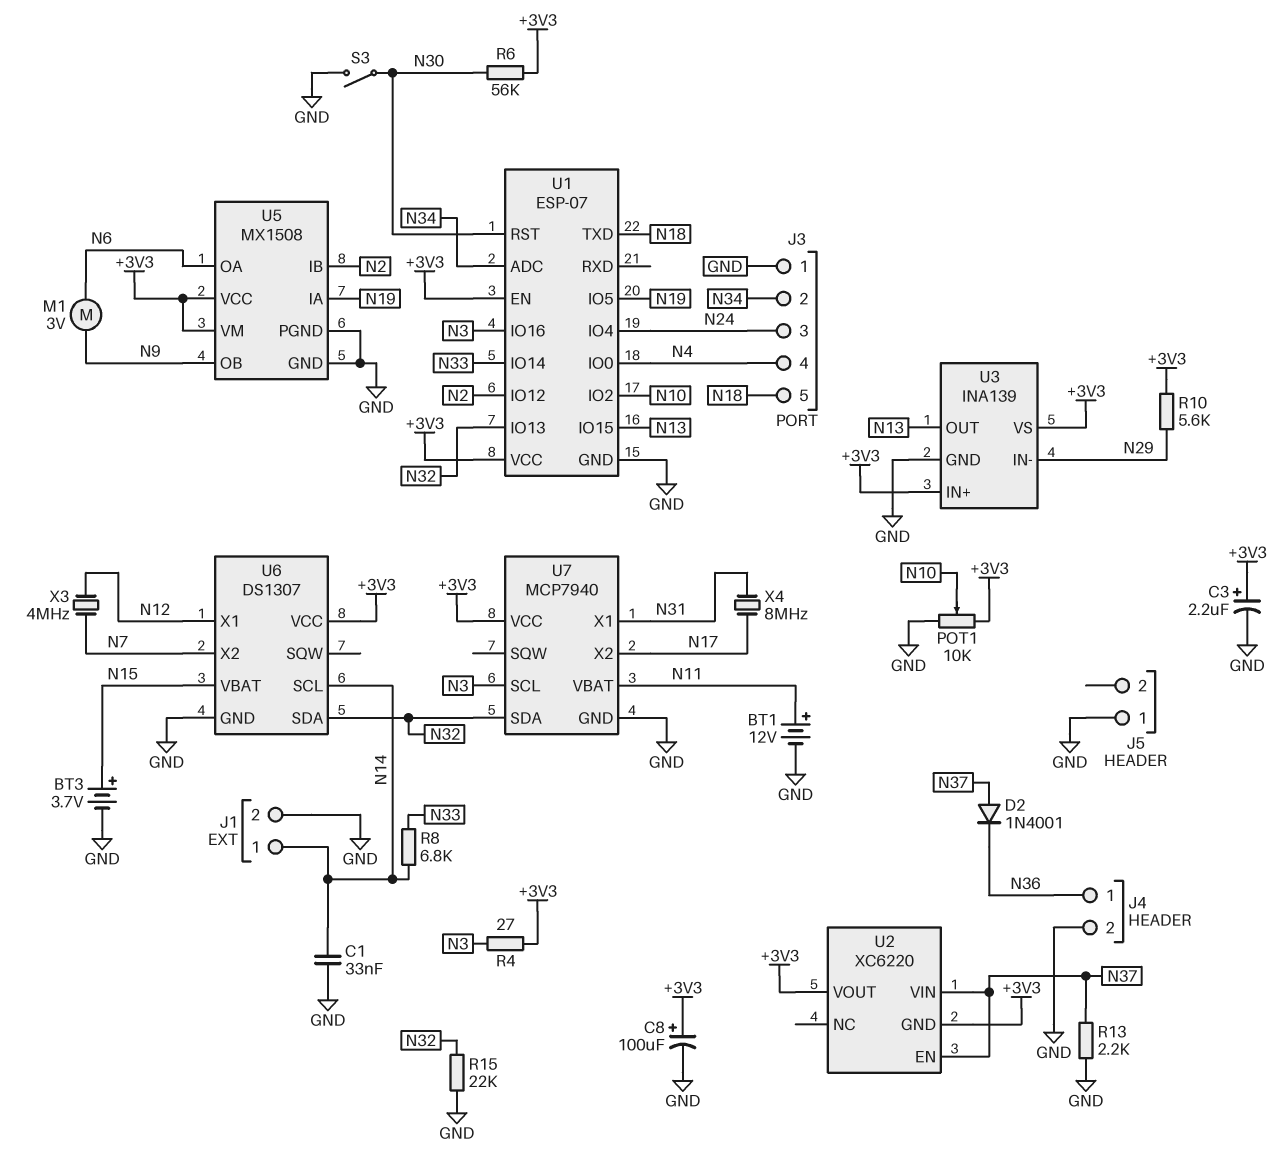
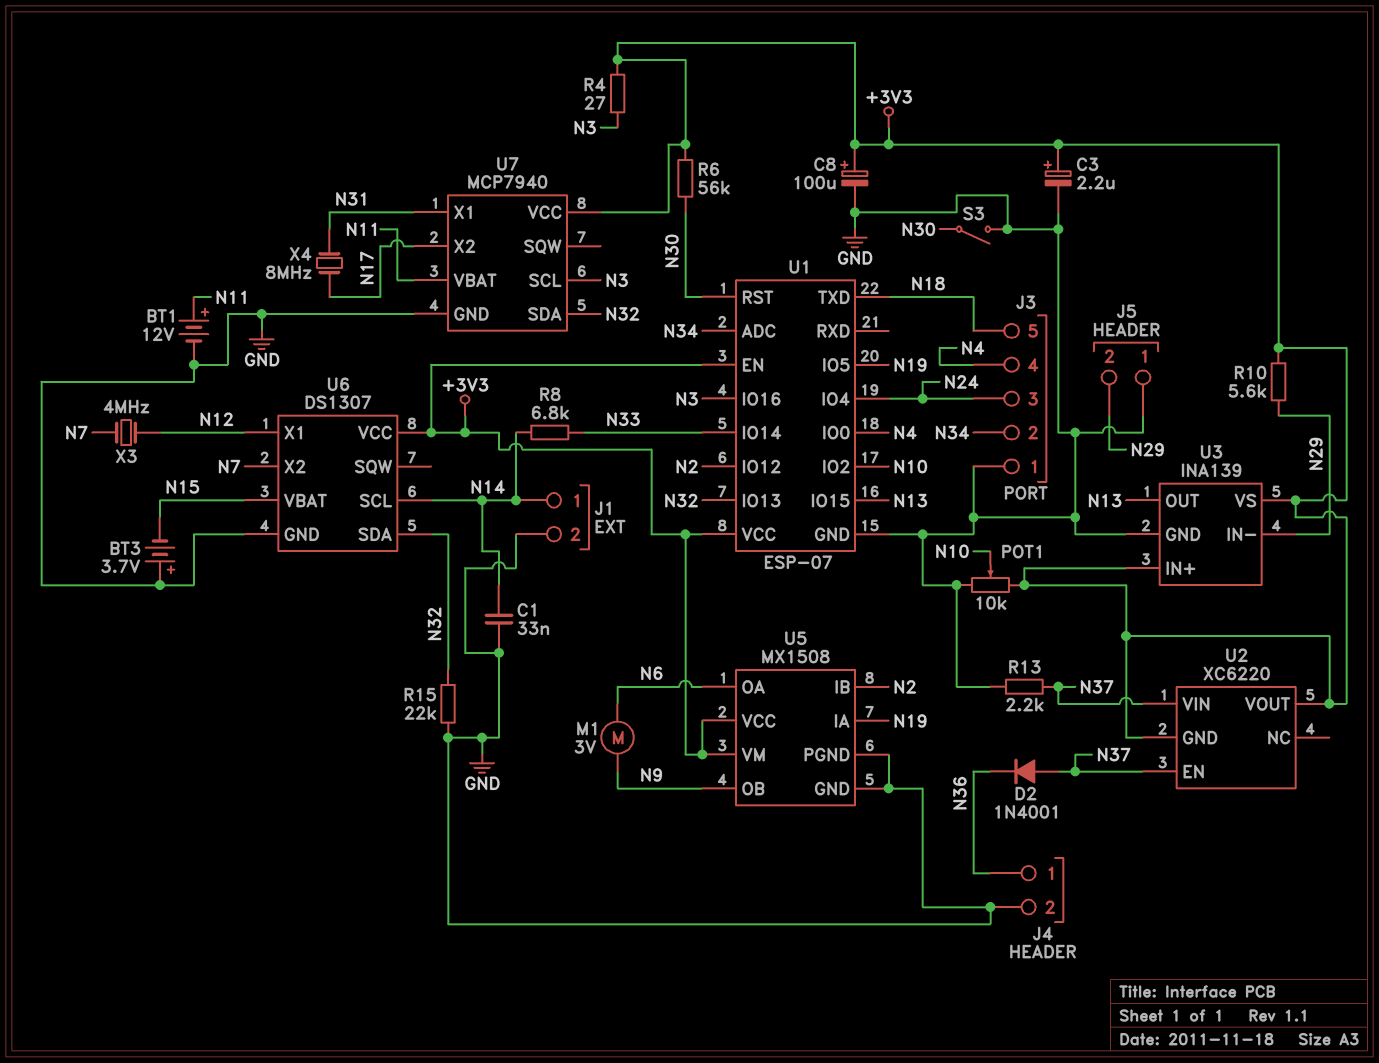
BT3: 3.7V (plus N15, minus GND) -> 3.7V (plus GND, minus N15)
J5 pin 2: none -> N29

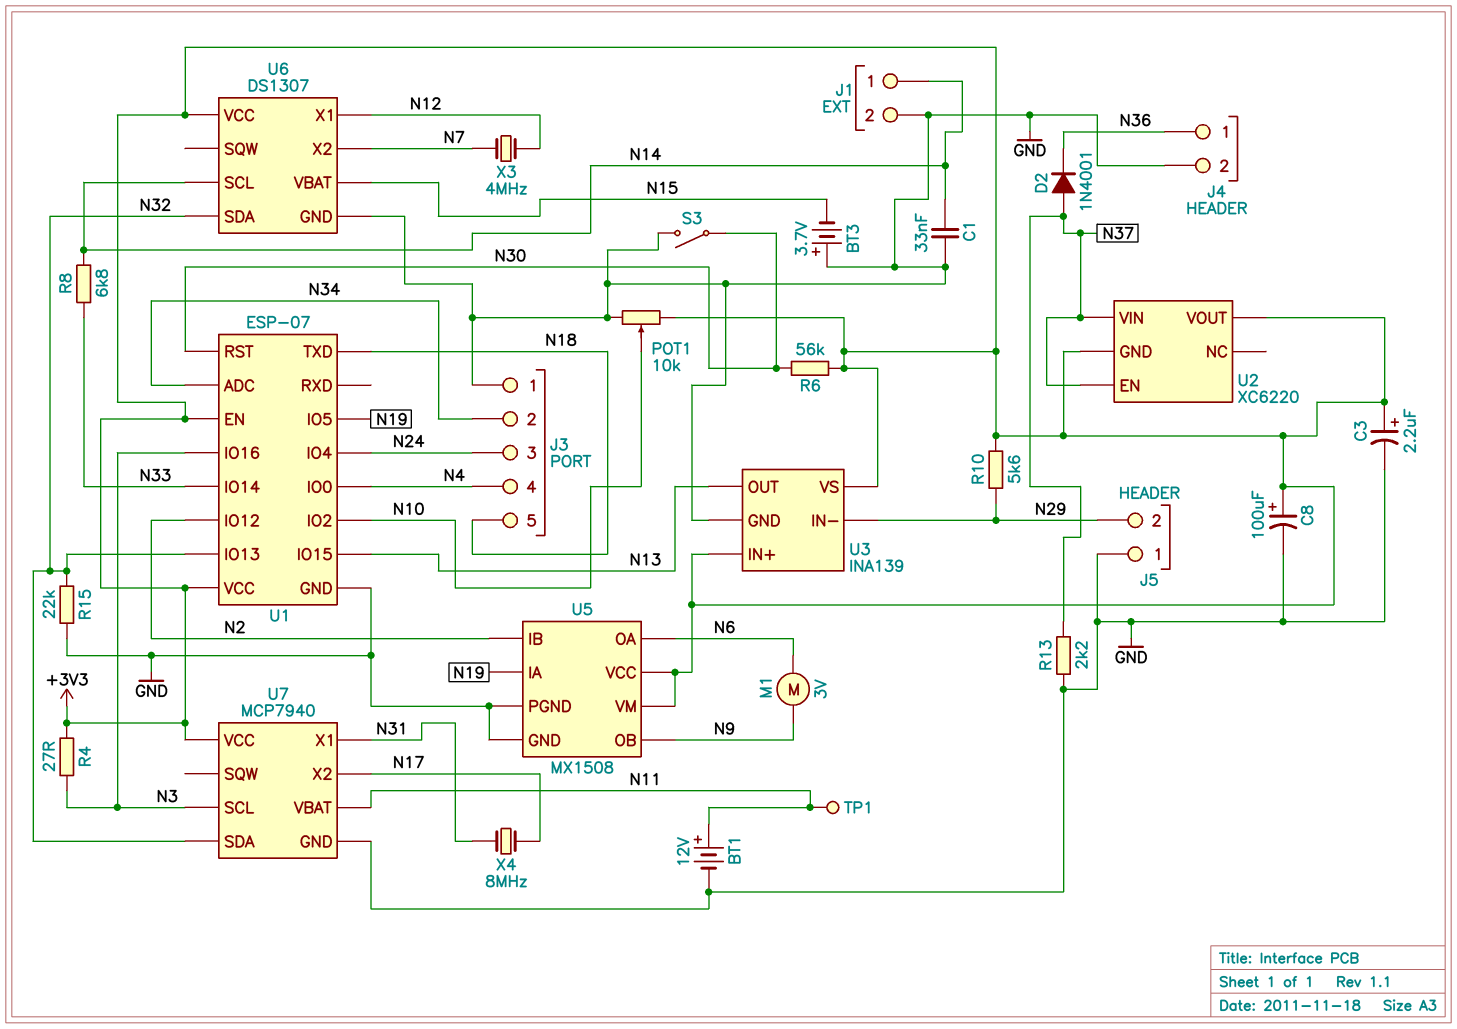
TP1: none -> test point (N11)

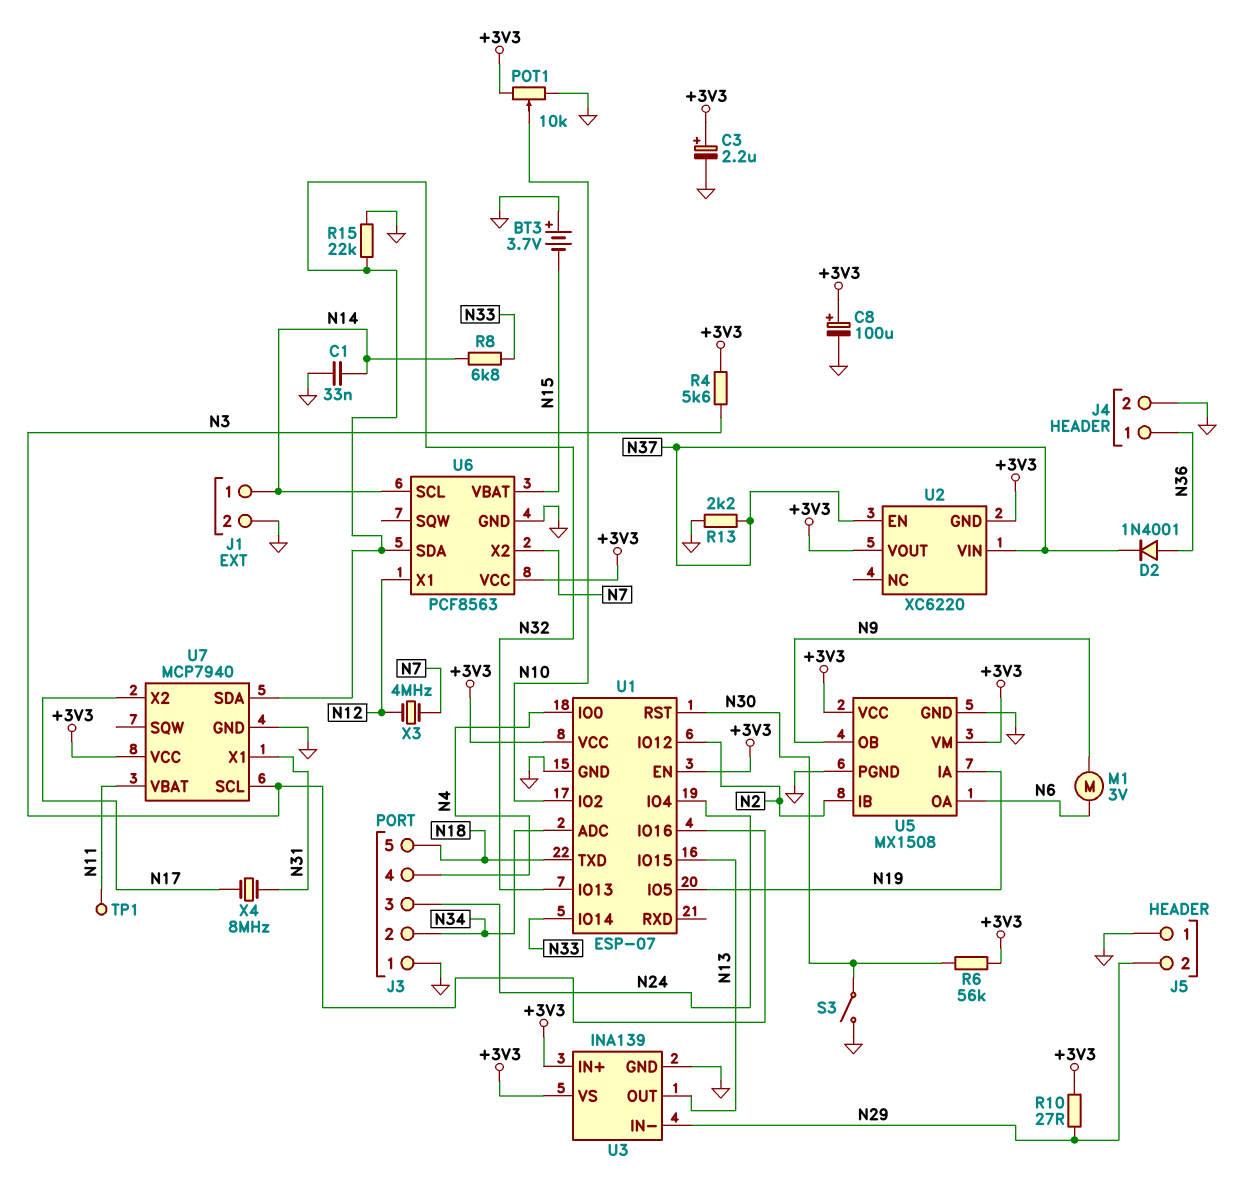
BT1: 12V (plus N11, minus GND) -> none
D2: diode 1N4001 (A N37, K N36) -> diode 1N4001 (A N36, K N37)
R4: 27 (+3V3, N3) -> 5.6k (+3V3, N3)
R10: 5.6k (+3V3, N29) -> 27 (+3V3, N29)
U6: DS1307 -> PCF8563

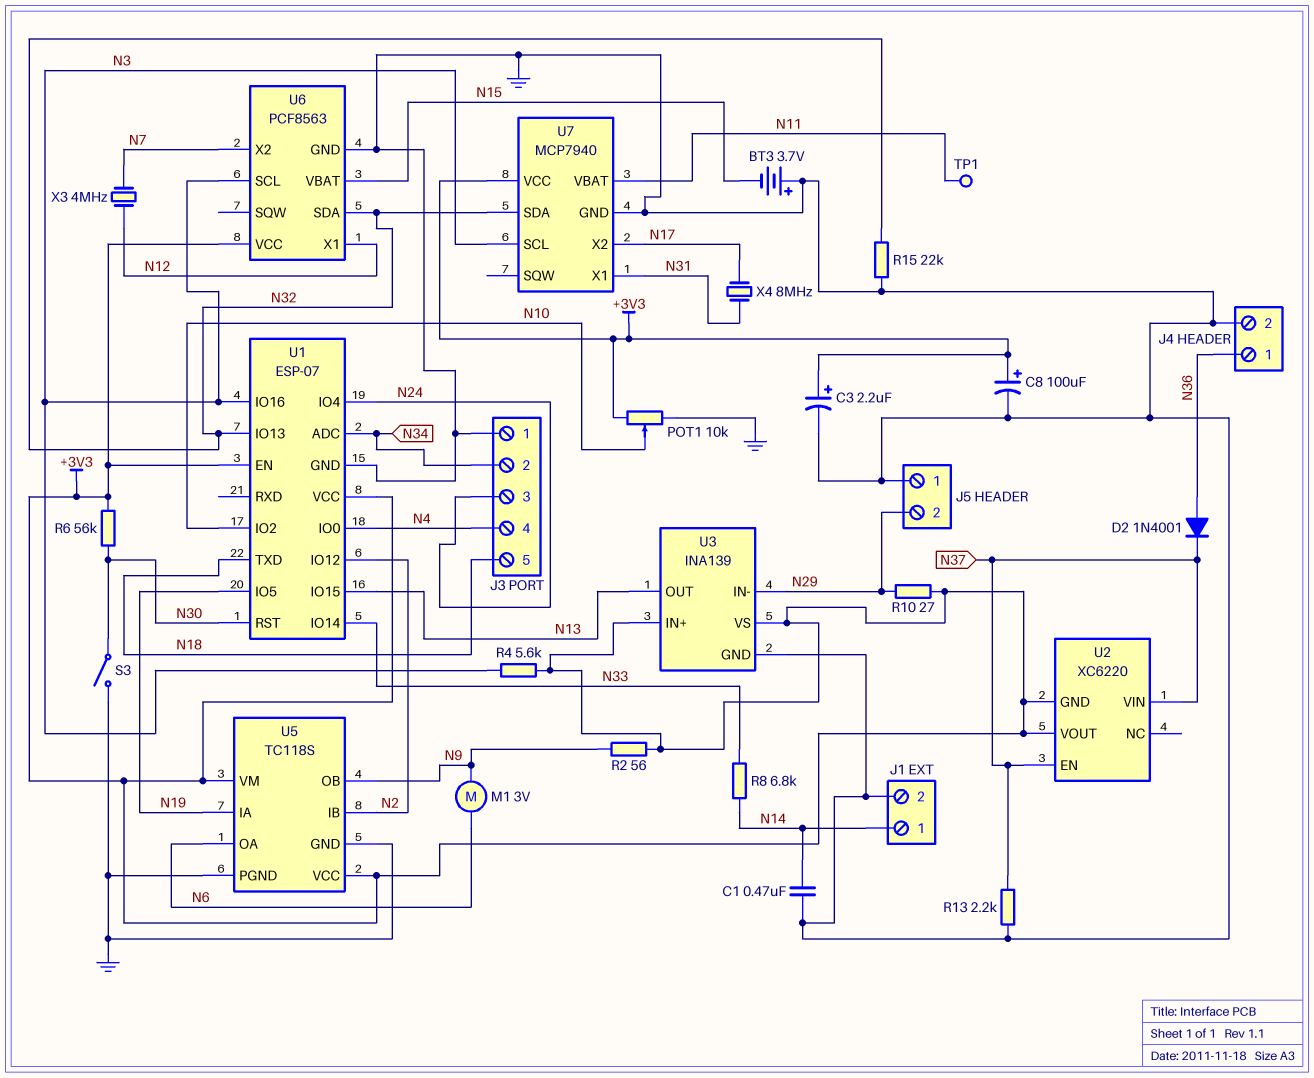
C1: 33nF (GND, N14) -> 470nF (GND, N14)
R2: none -> 56 (+3V3, N9)
U5: MX1508 -> TC118S
U6 pin SCL: N14 -> N3

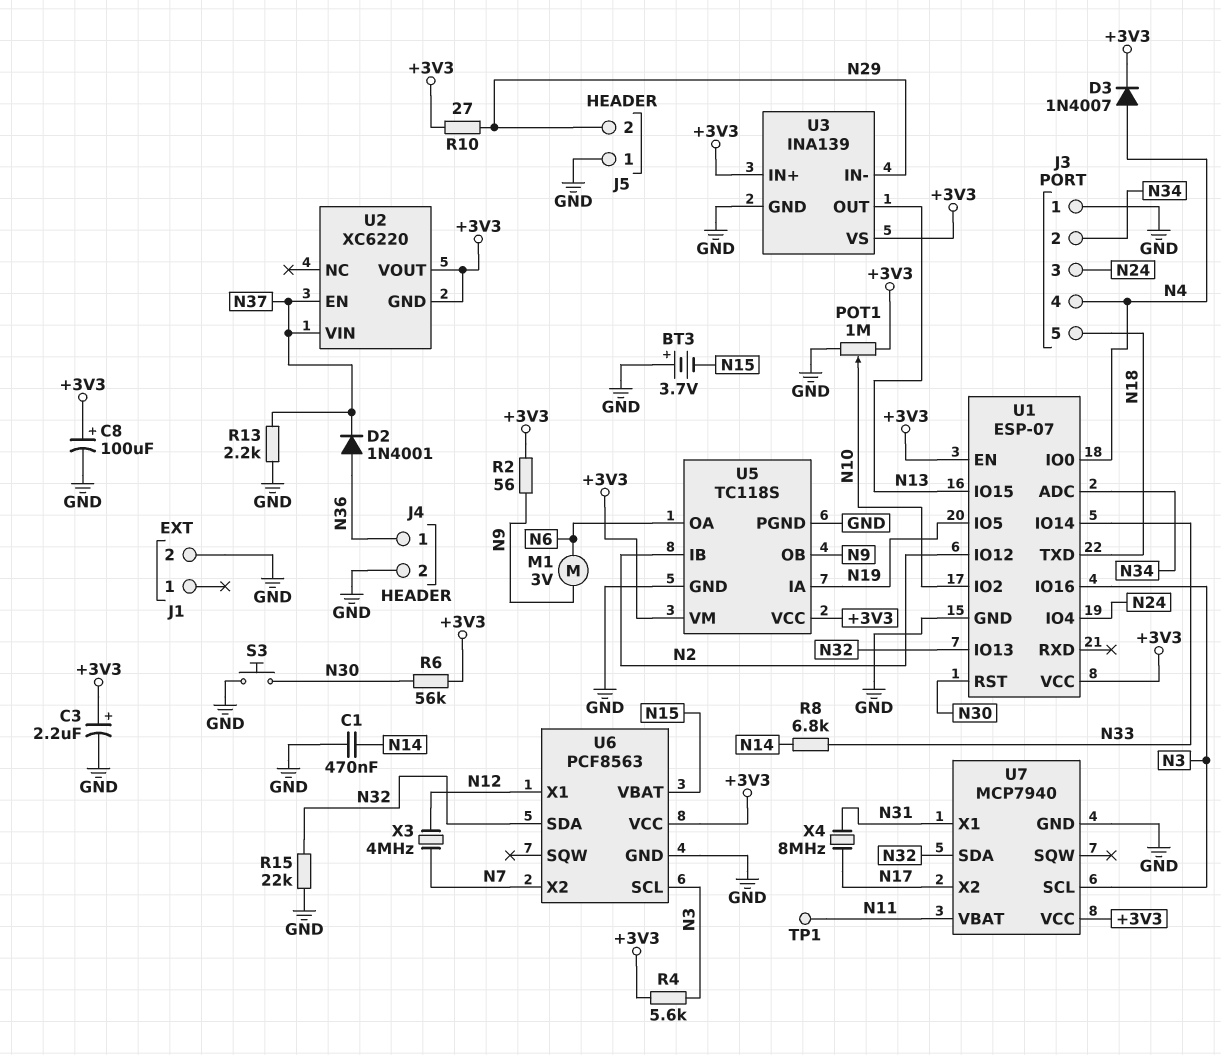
D3: none -> diode 1N4007 (A N4, K +3V3)
J1 pin 1: N14 -> none
POT1: 10k (+3V3, GND, wiper N10) -> 1M (+3V3, GND, wiper N10)
S3: switch (GND, N30) -> button (GND, N30)

